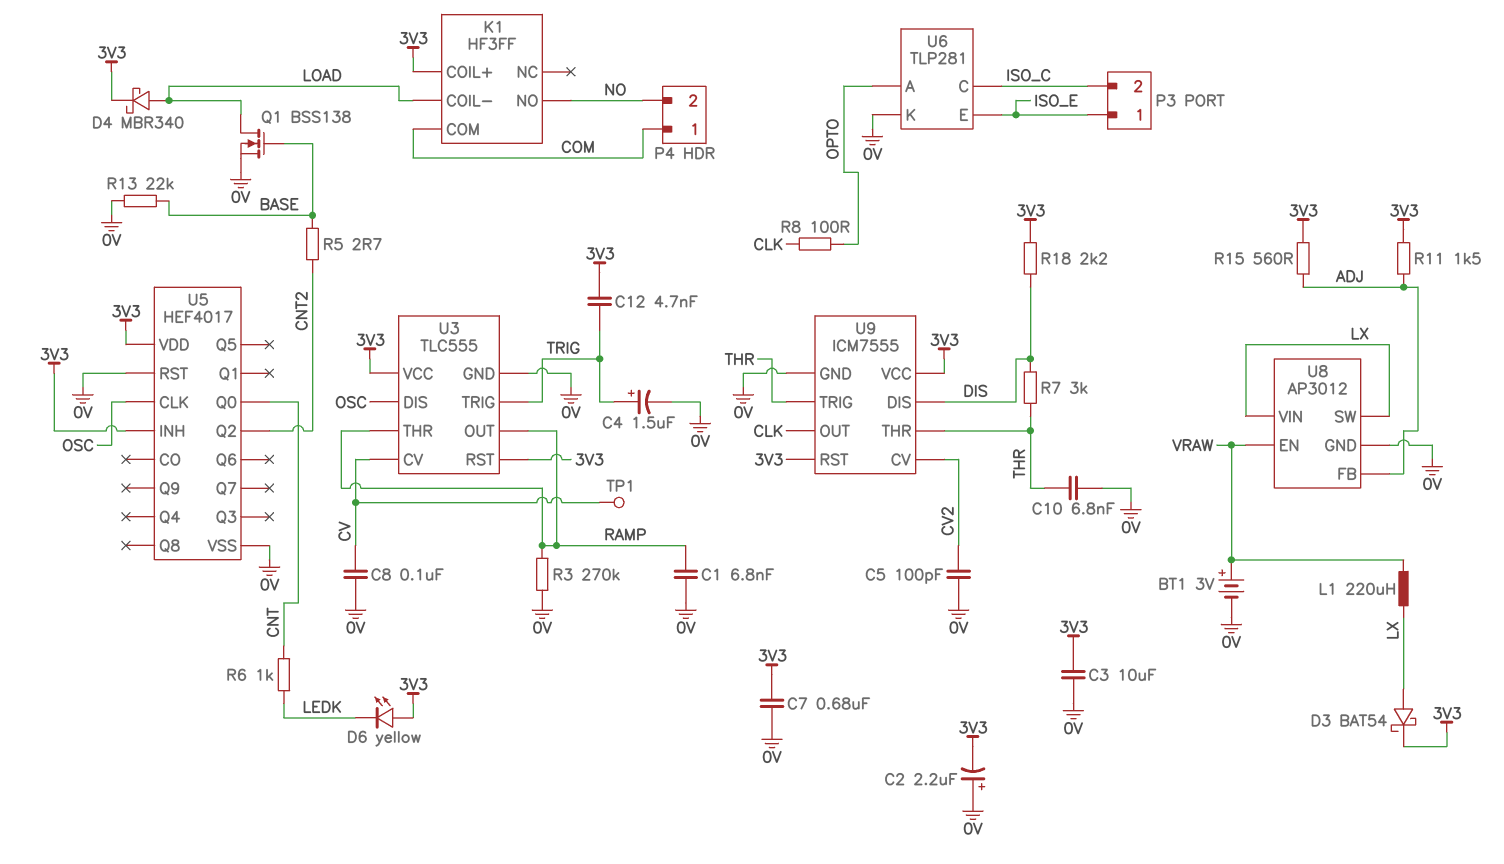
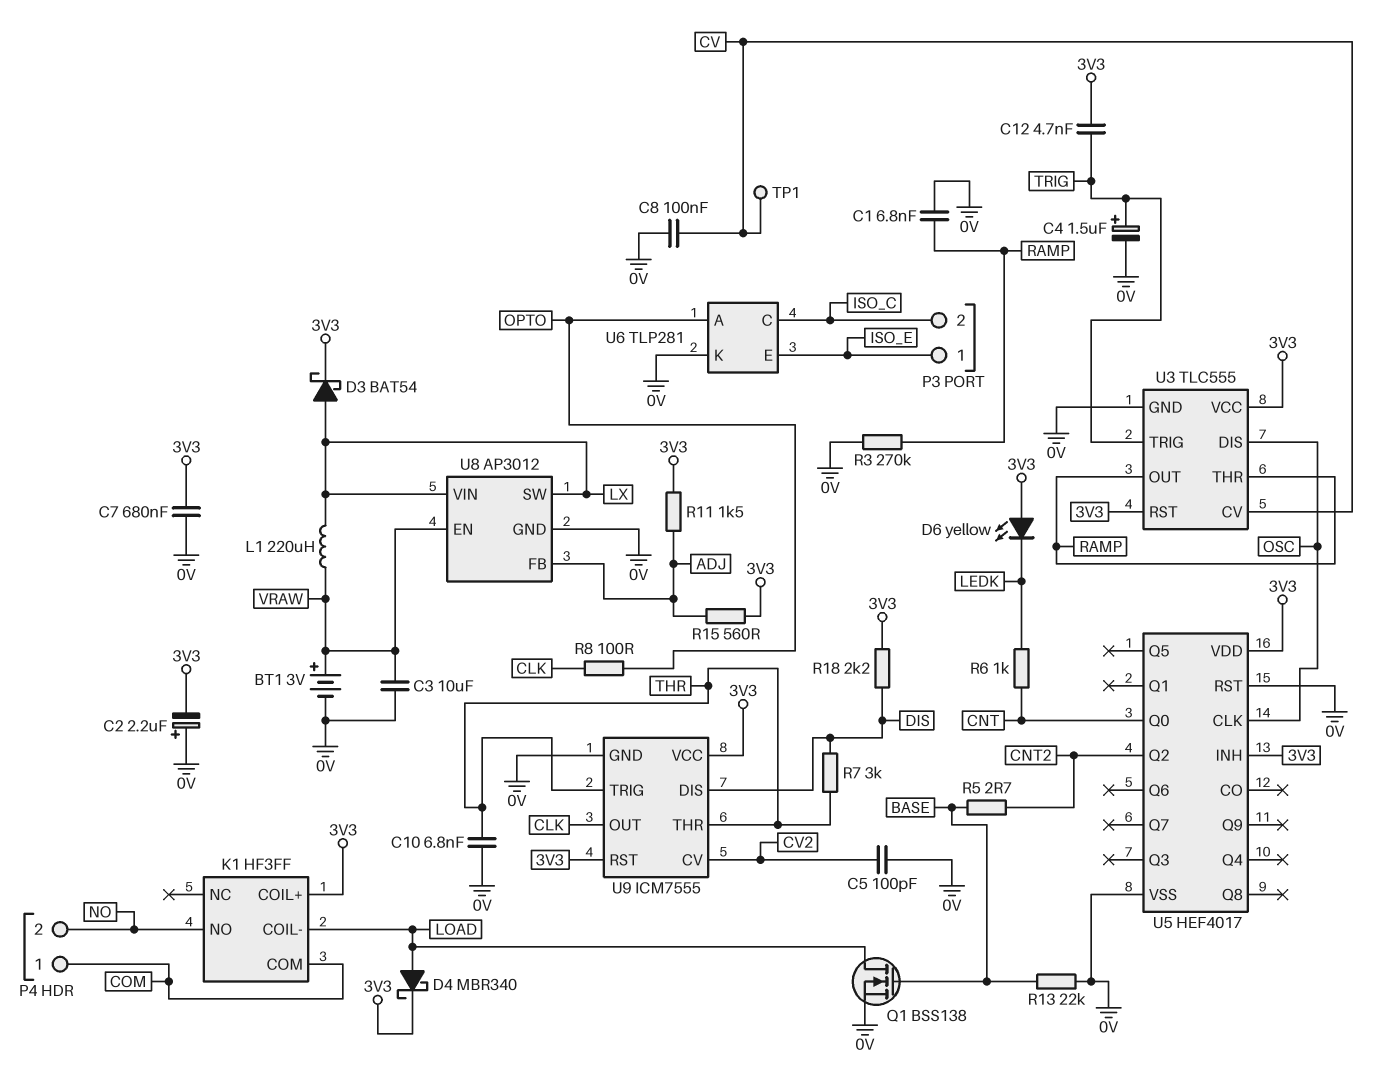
C3: 10uF (0V, 3V3) -> 10uF (0V, VRAW)

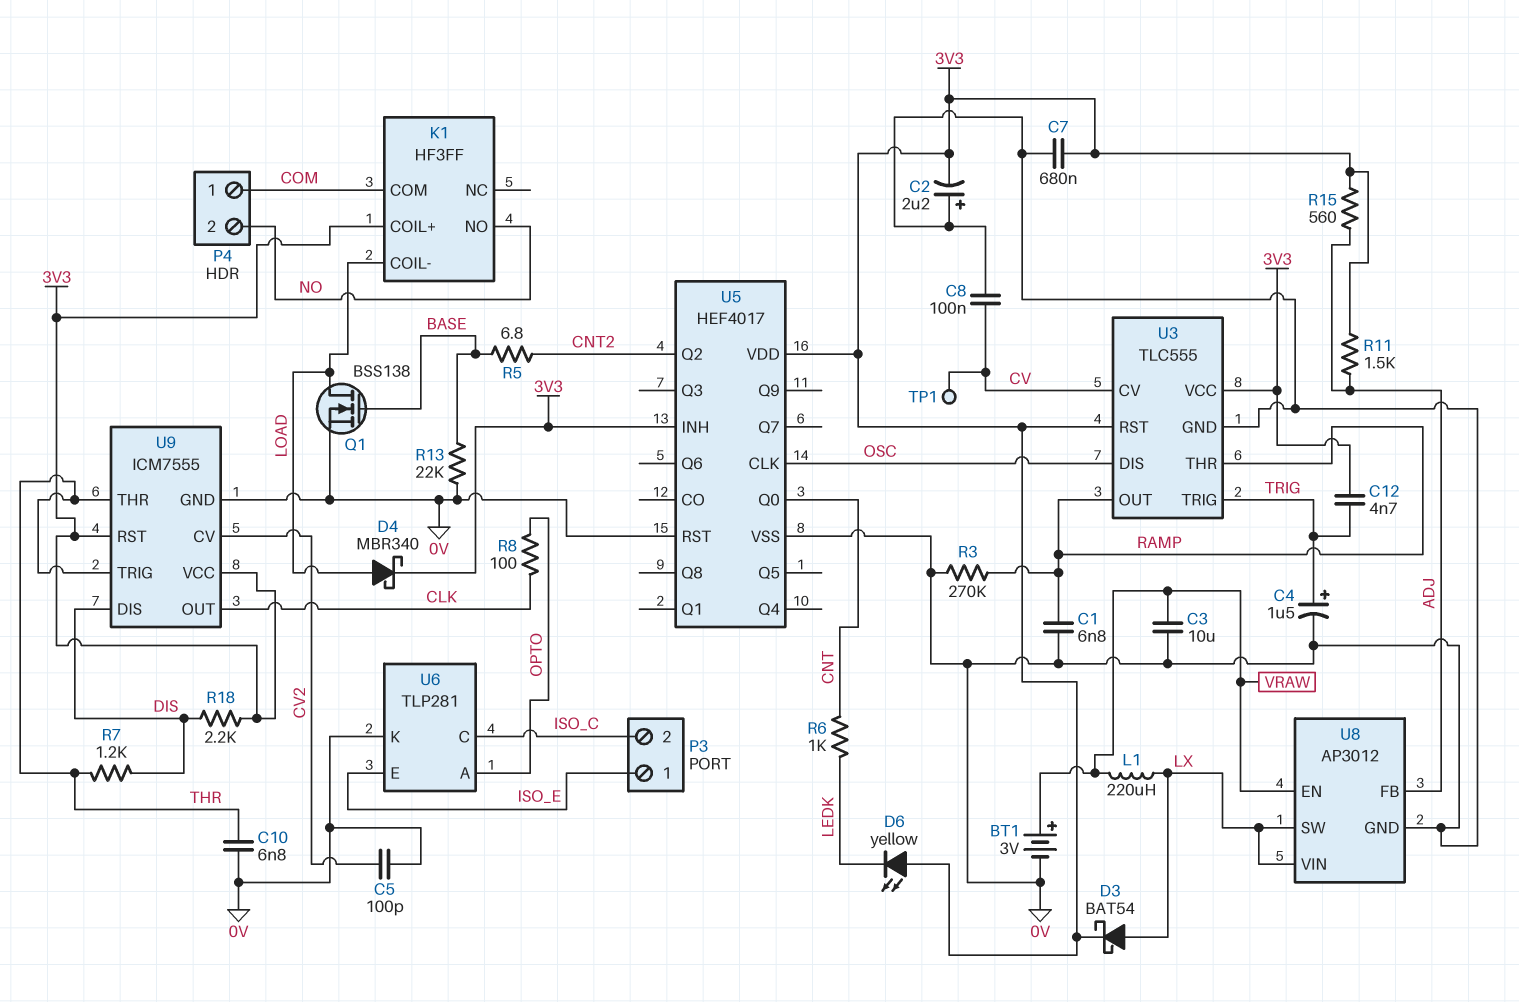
R5: 2.7 (BASE, CNT2) -> 6.8 (BASE, CNT2)
R7: 3k (DIS, THR) -> 1.2k (DIS, THR)

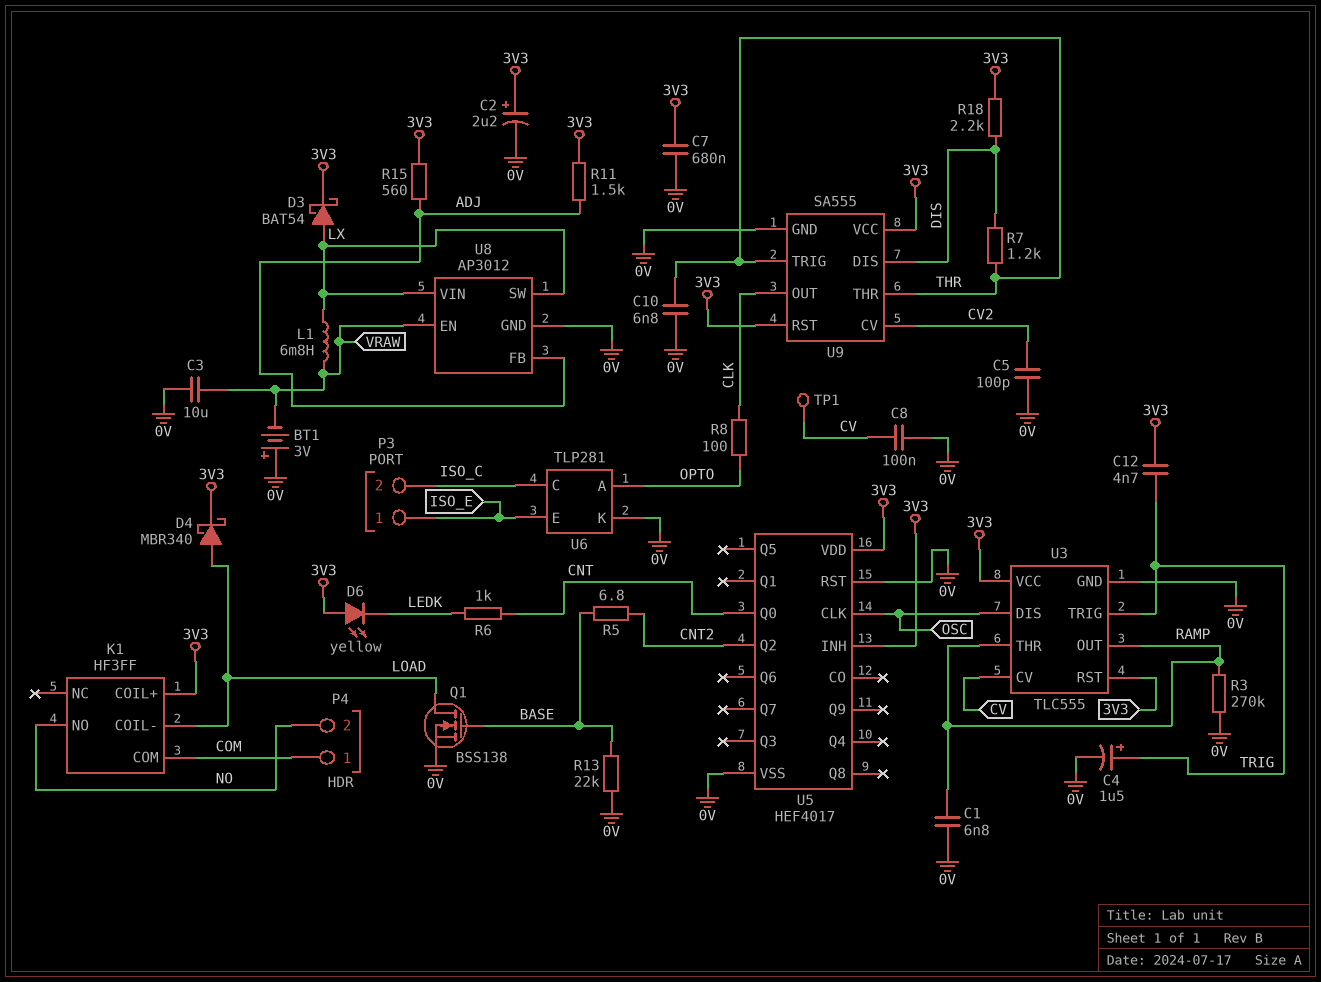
BT1: 3V (plus VRAW, minus 0V) -> 3V (plus 0V, minus VRAW)
C2: 2.2uF (plus 0V, minus 3V3) -> 2.2uF (plus 3V3, minus 0V)
L1: 220uH (LX, VRAW) -> 6.8mH (LX, VRAW)
U9: ICM7555 -> SA555

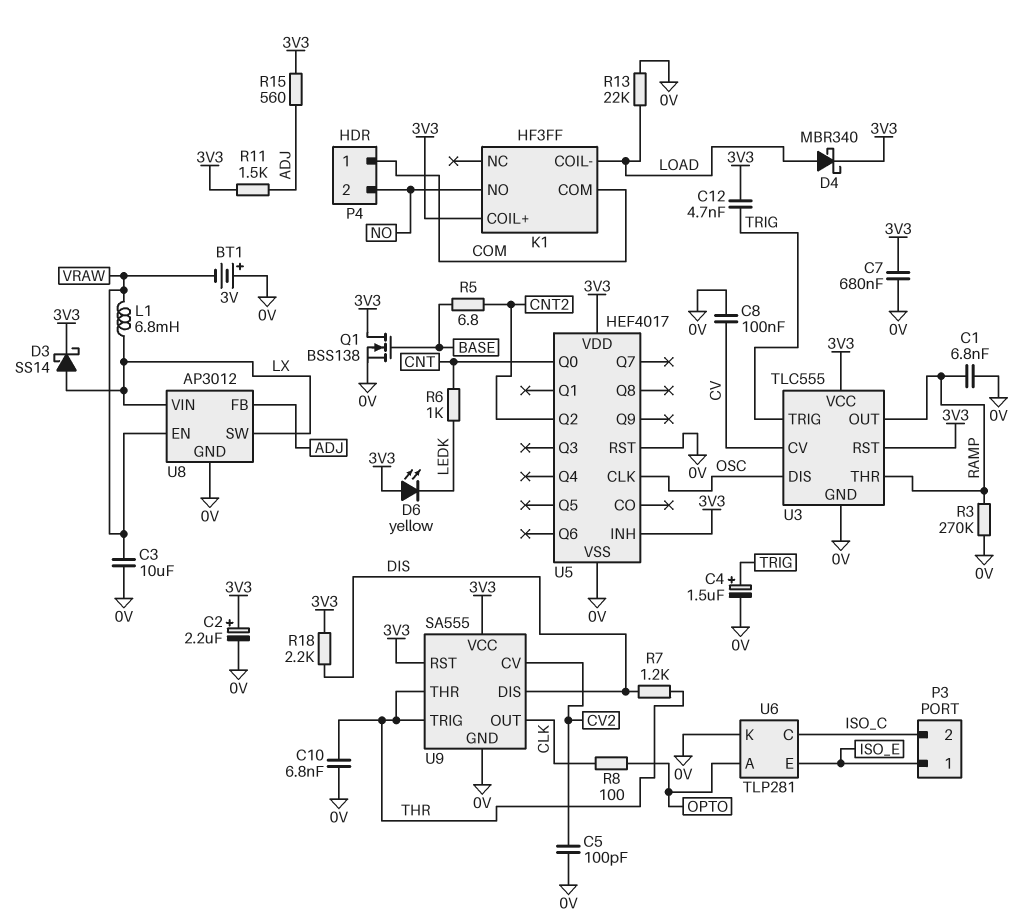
D3: schottky BAT54 (A LX, K 3V3) -> schottky SS14 (A LX, K 3V3)
Q1: NMOS BSS138 (G BASE, D LOAD, S 0V) -> NMOS BSS138 (G BASE, D 3V3, S 0V)
R13: 22k (0V, BASE) -> 22k (0V, LOAD)
TP1: test point (CV) -> none

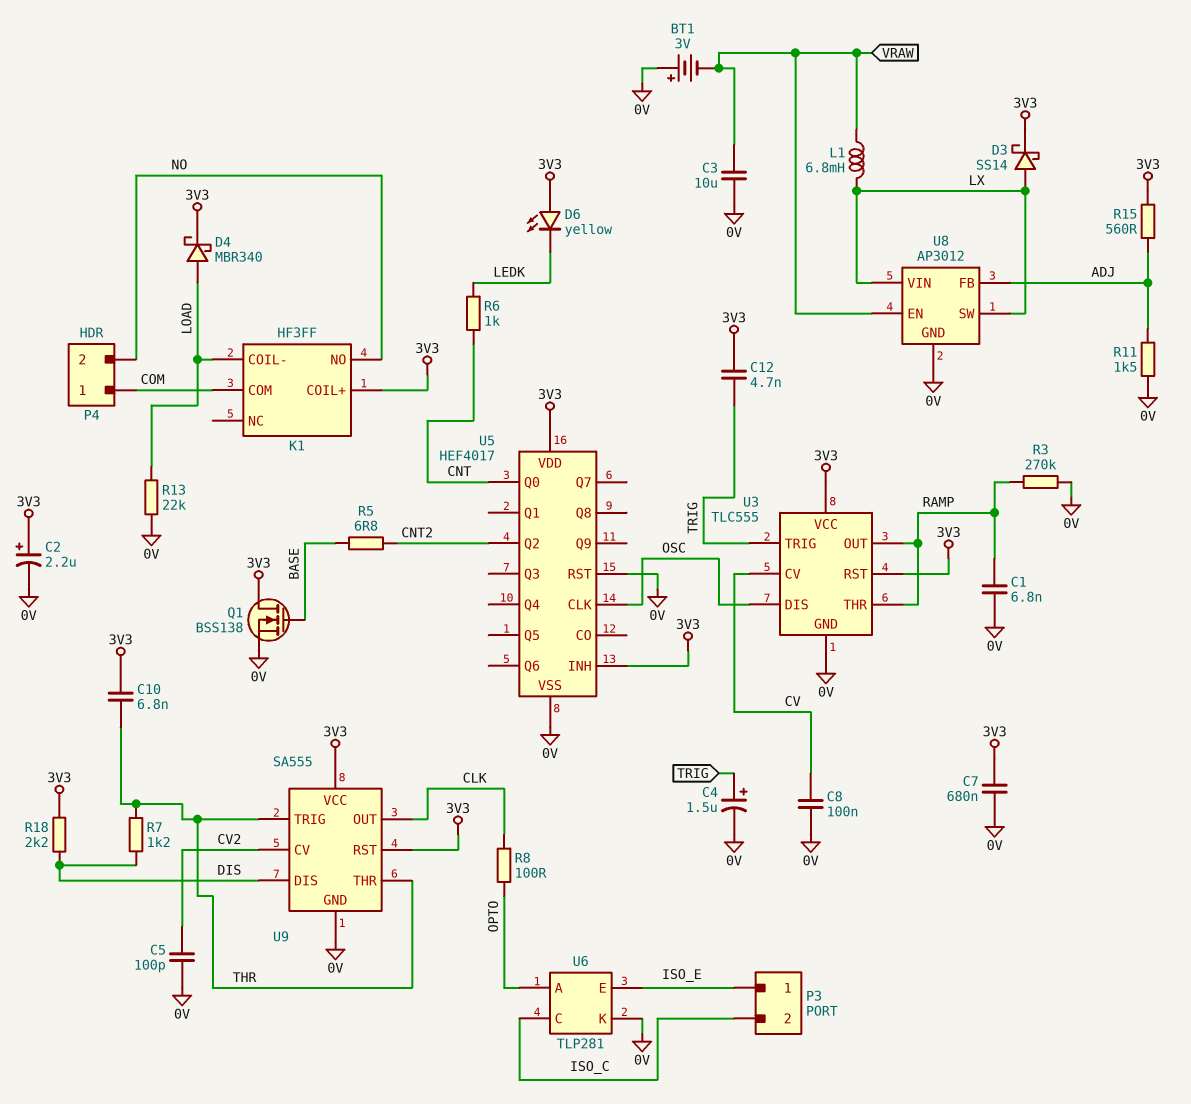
C10: 6.8nF (0V, THR) -> 6.8nF (3V3, THR)
R11: 1.5k (3V3, ADJ) -> 1.5k (0V, ADJ)

